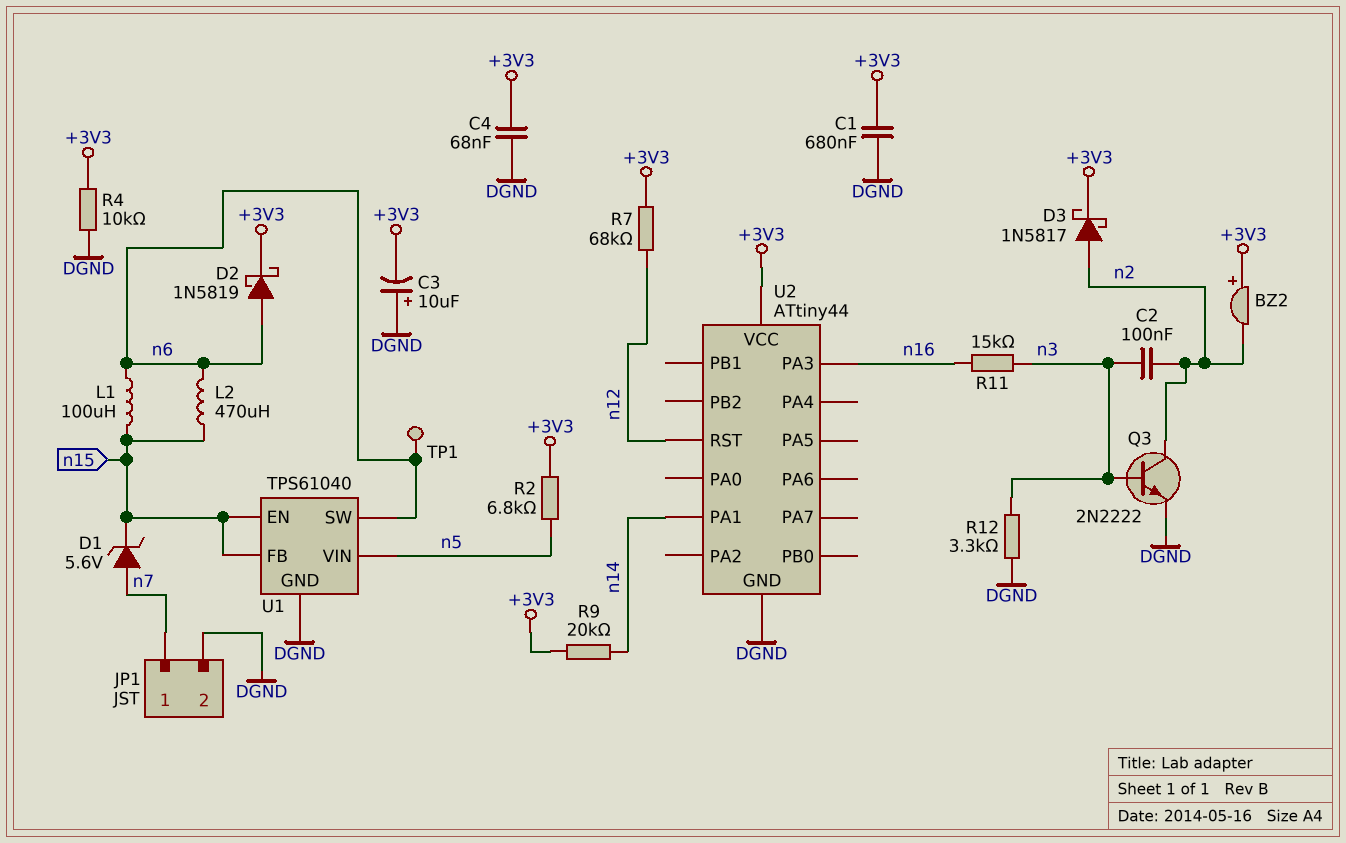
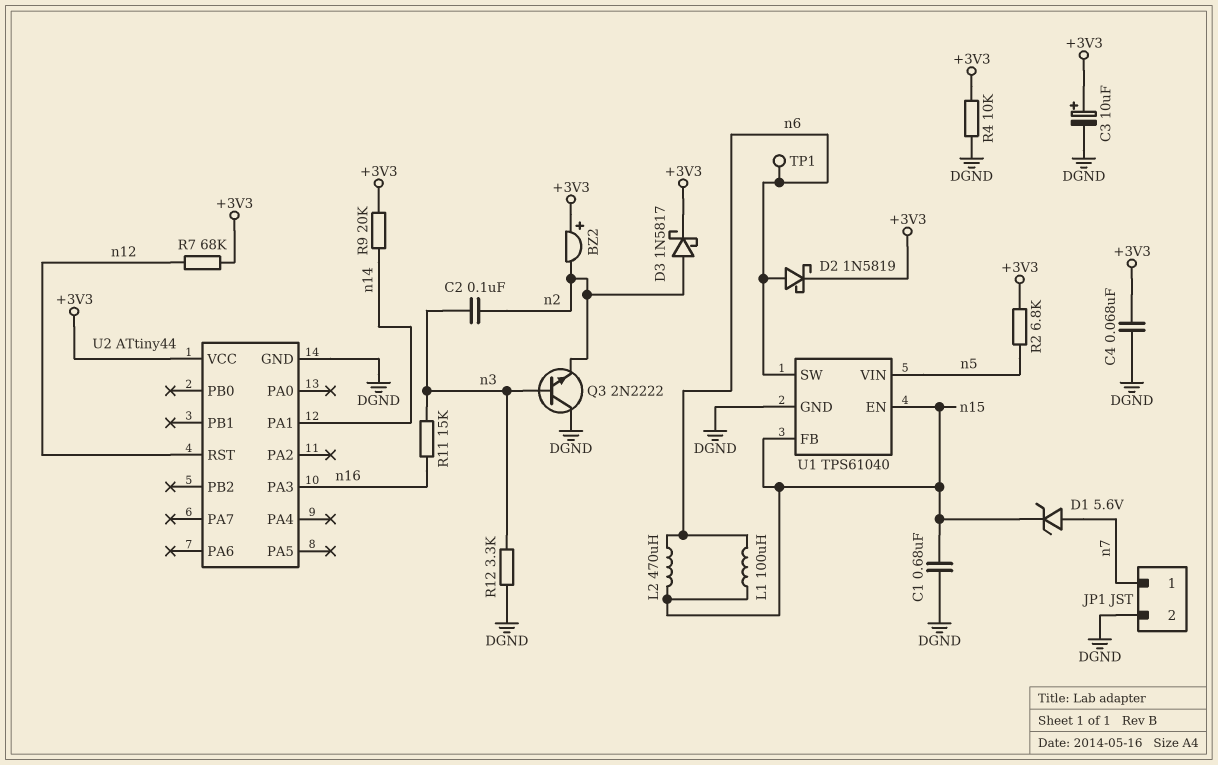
C1: 680nF (+3V3, DGND) -> 680nF (DGND, n15)
C3: 10uF (plus DGND, minus +3V3) -> 10uF (plus +3V3, minus DGND)
Q3: NPN 2N2222 (B n3, C n2, E DGND) -> NPN 2N2222 (B n3, C DGND, E n2)

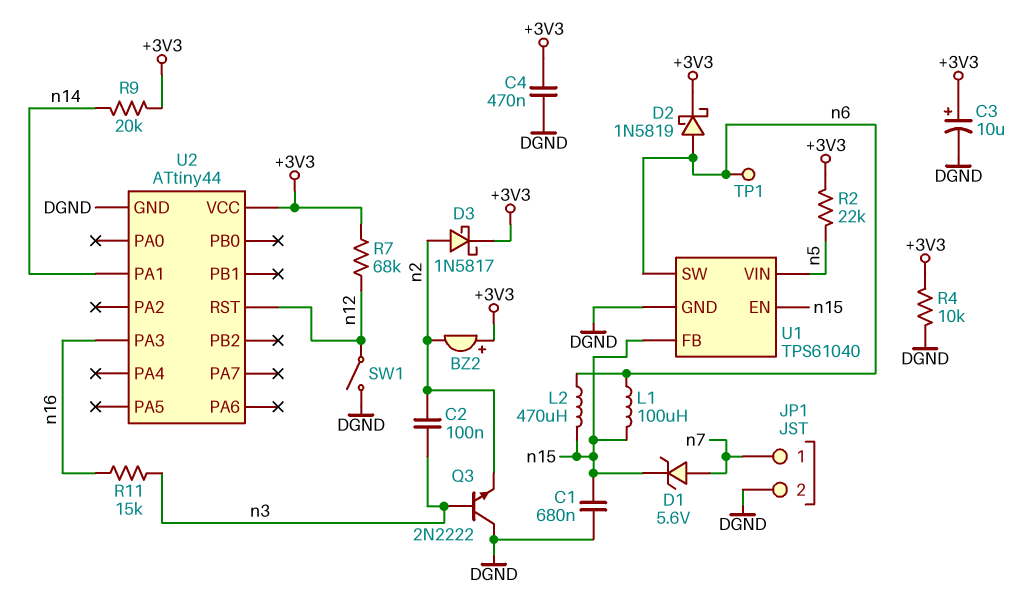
C4: 68nF (+3V3, DGND) -> 470nF (+3V3, DGND)
R2: 6.8k (+3V3, n5) -> 22k (+3V3, n5)
R12: 3.3k (DGND, n3) -> none
SW1: none -> switch (DGND, n12)

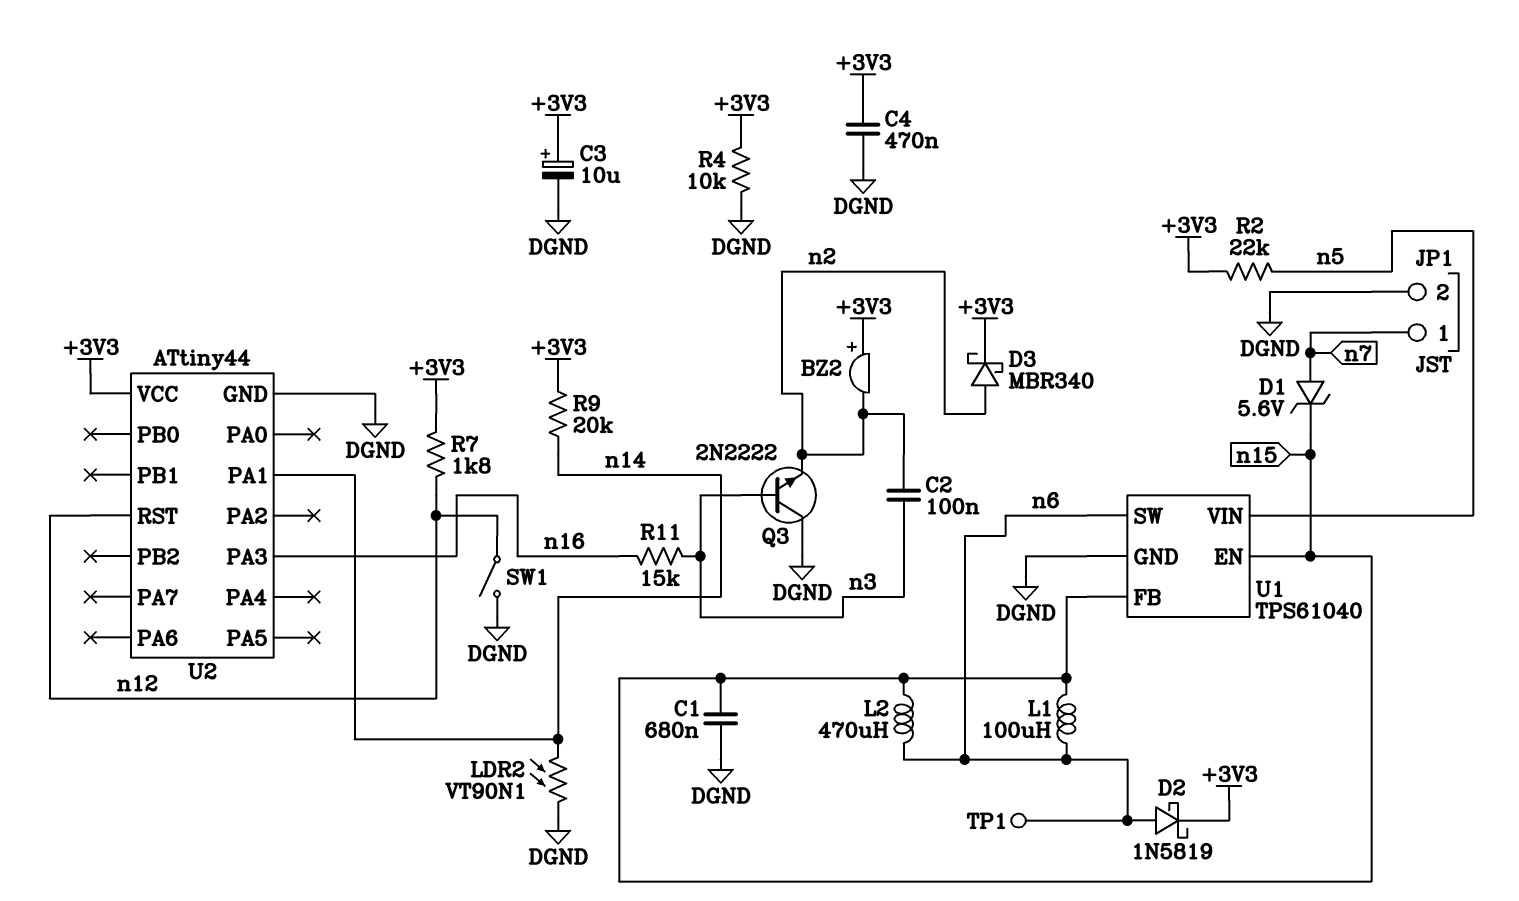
D3: schottky 1N5817 (A n2, K +3V3) -> schottky MBR340 (A n2, K +3V3)
LDR2: none -> VT90N1 (DGND, n14)
R7: 68k (+3V3, n12) -> 1.8k (+3V3, n12)

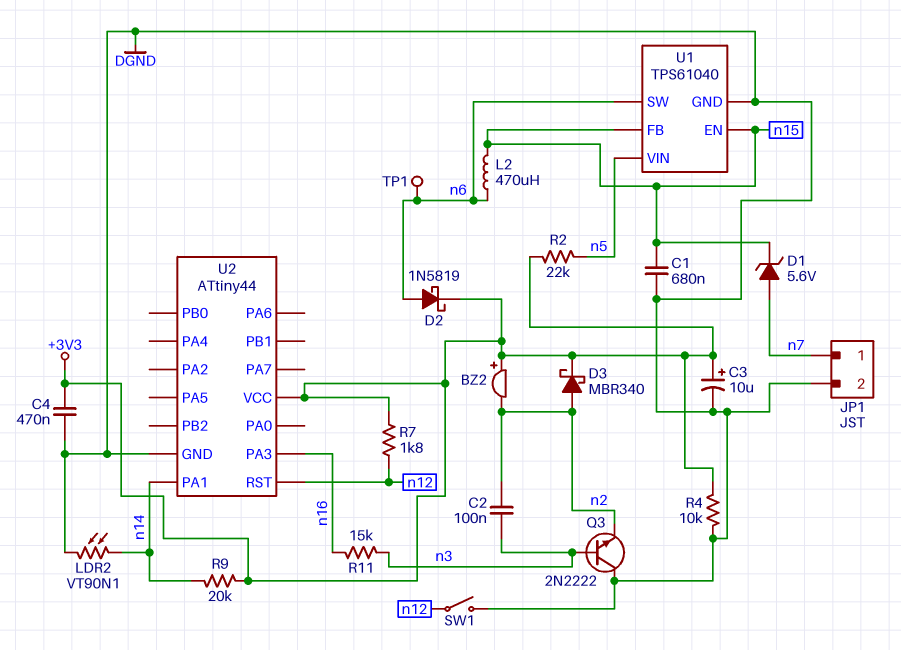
L1: 100uH (n6, n15) -> none

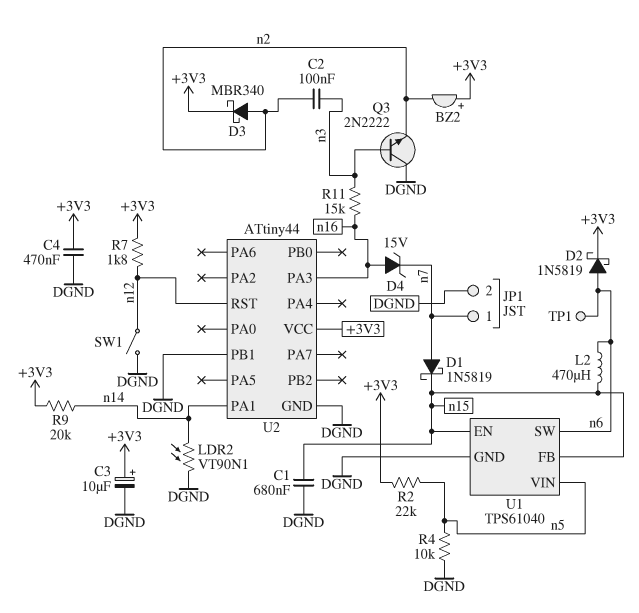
D1: zener 5.6V (A n7, K n15) -> schottky 1N5819 (A n7, K n15)
D4: none -> zener 15V (A n16, K n7)
R4: 10k (+3V3, DGND) -> 10k (DGND, n5)
U2 pin PB1: none -> DGND

